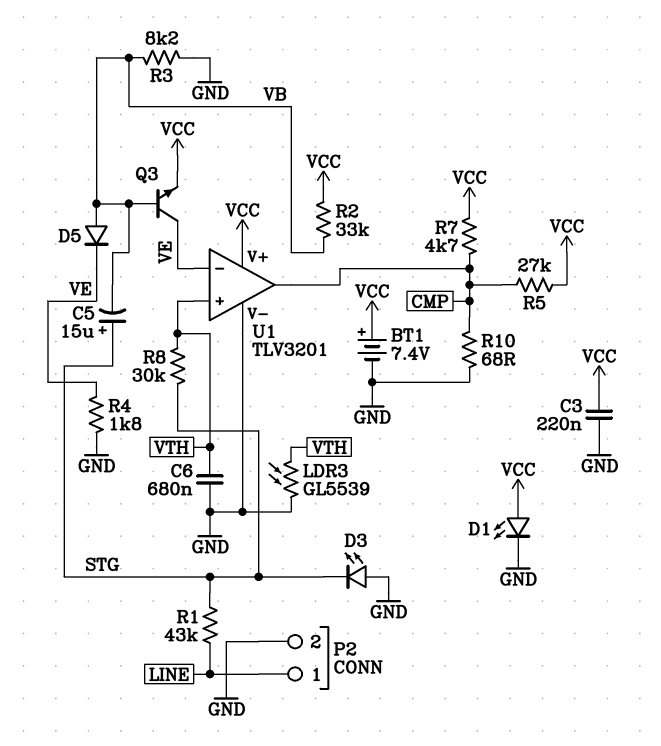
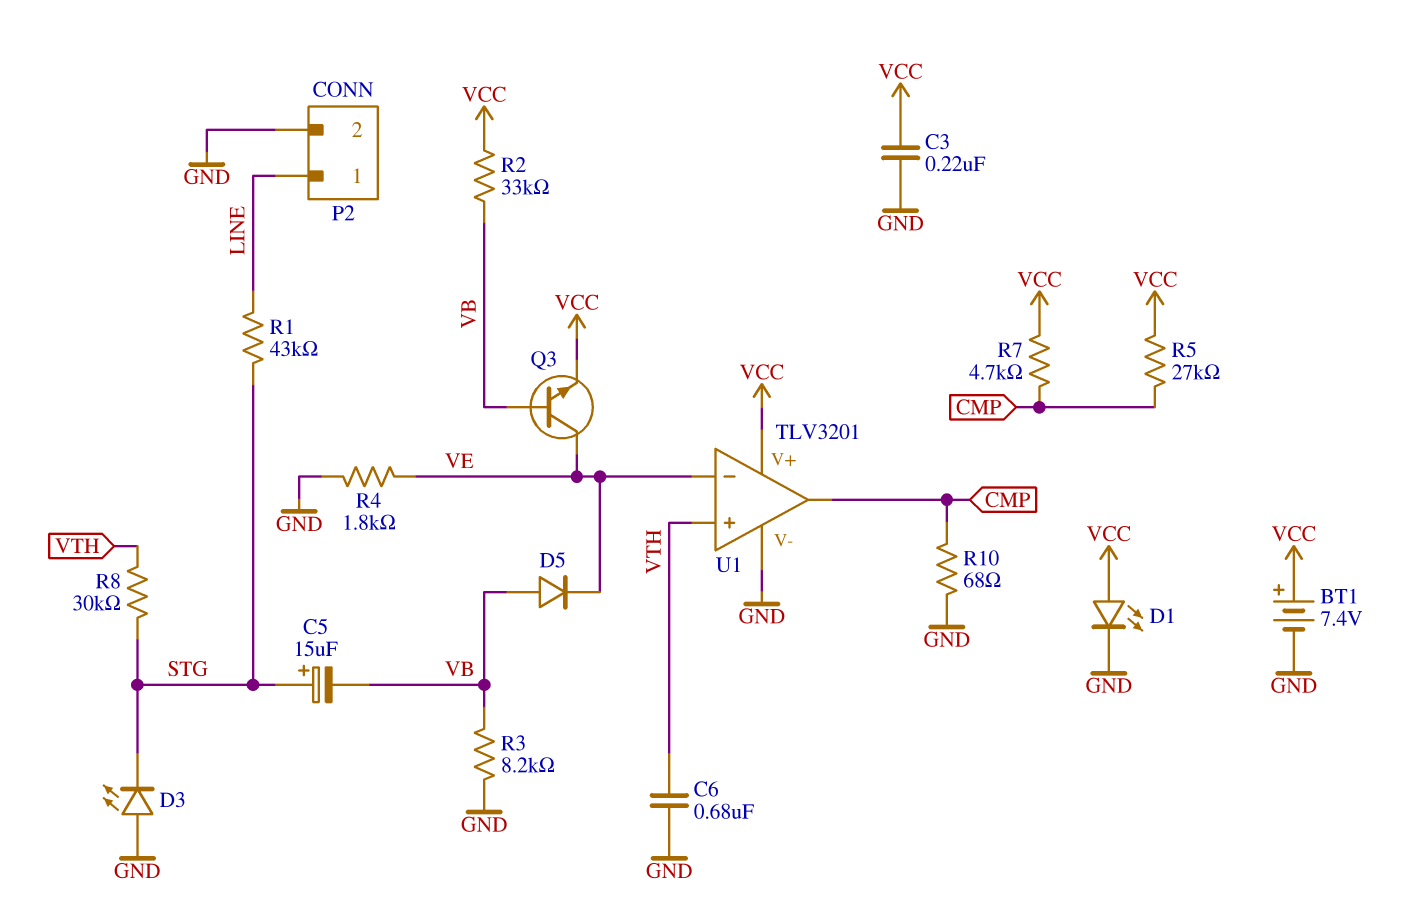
LDR3: GL5539 (GND, VTH) -> none

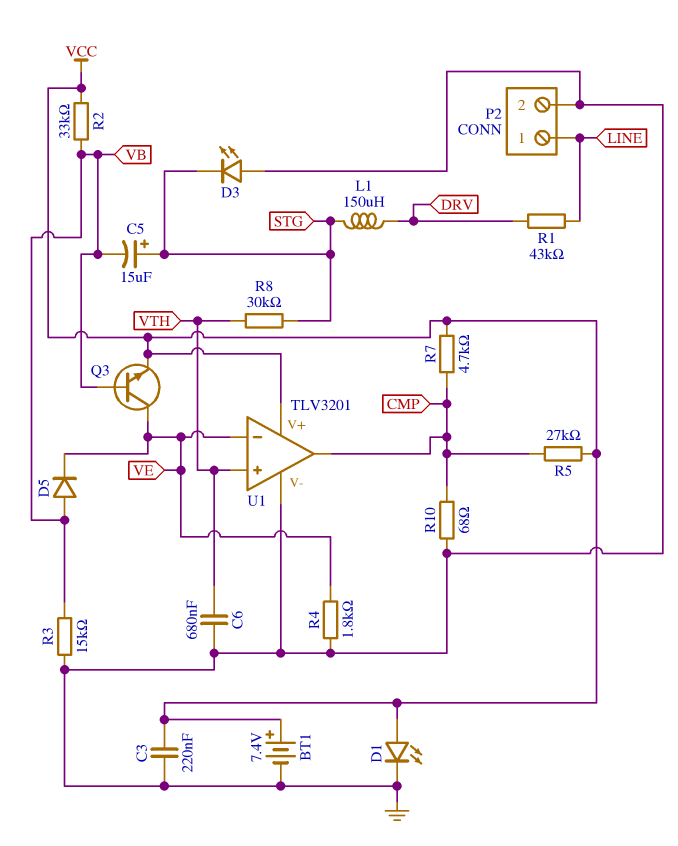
L1: none -> 150uH (DRV, STG)
R1: 43k (LINE, STG) -> 43k (DRV, LINE)
R3: 8.2k (GND, VB) -> 15k (GND, VB)

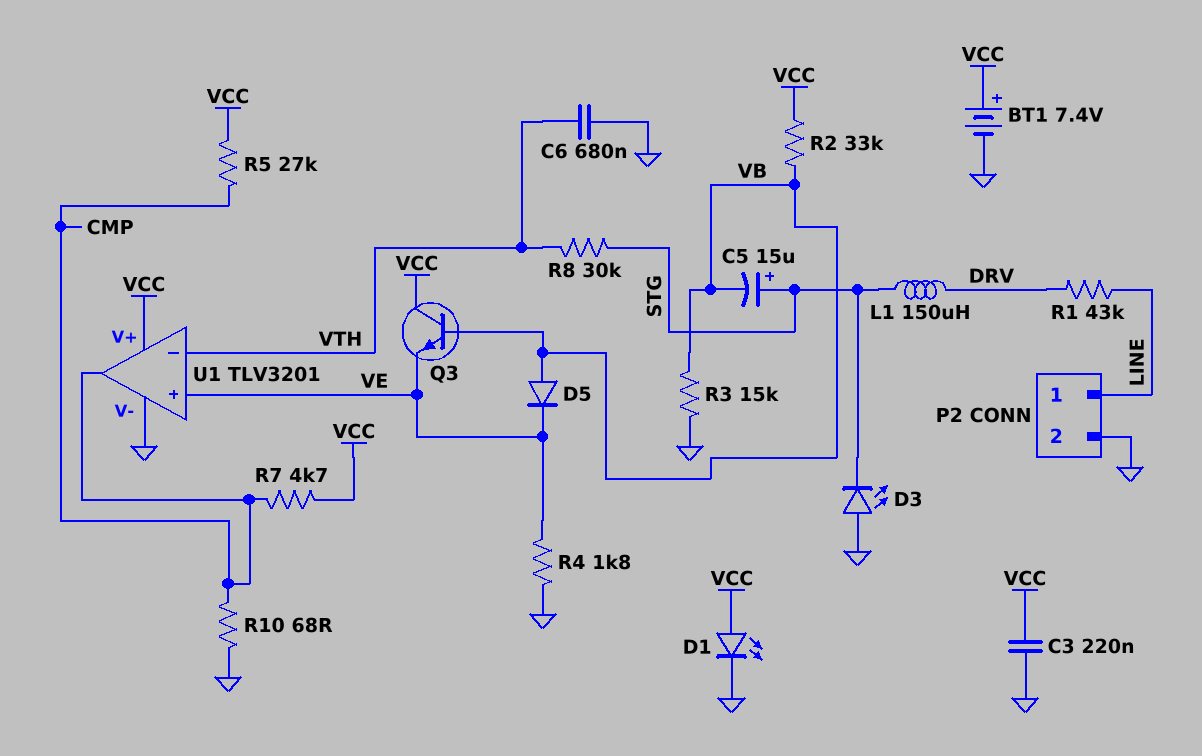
Q3: NPN (B VB, C VE, E VCC) -> NPN (B VB, C VCC, E VE)
U1 pin in+: VTH -> VE
U1 pin in-: VE -> VTH

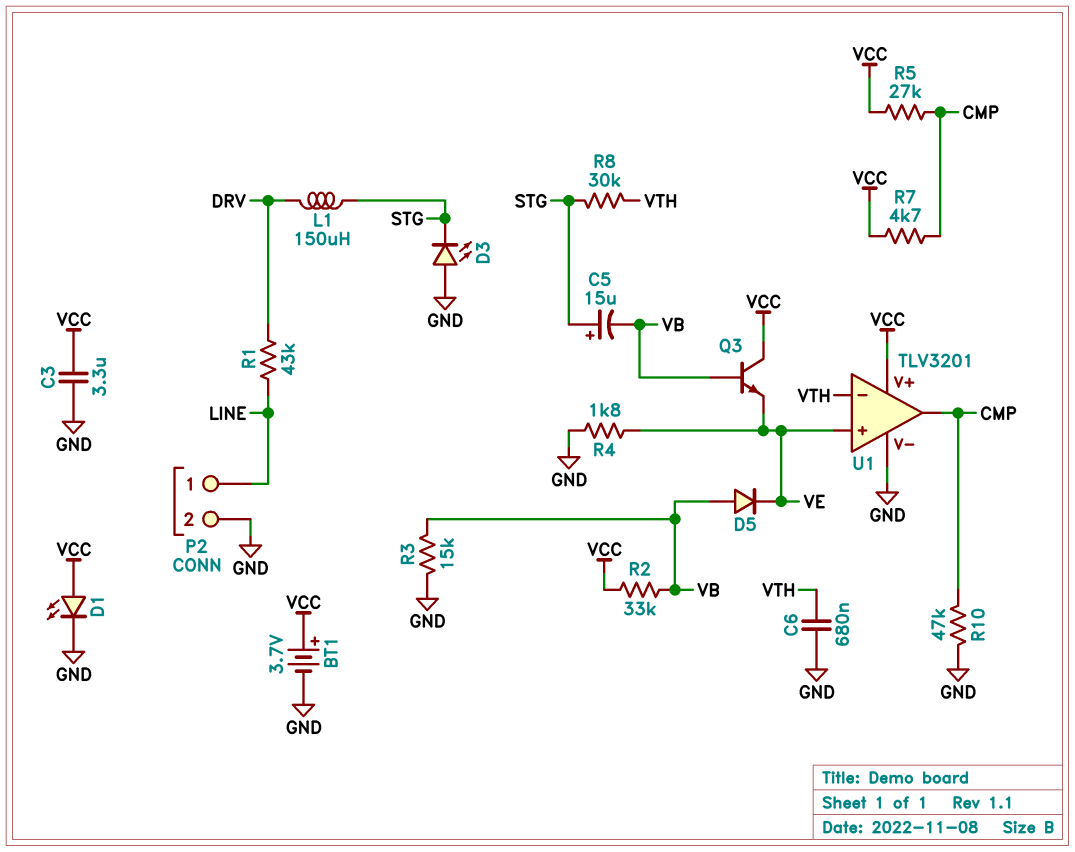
BT1: 7.4V (plus VCC, minus GND) -> 3.7V (plus VCC, minus GND)
C3: 220nF (GND, VCC) -> 3.3uF (GND, VCC)
R10: 68 (CMP, GND) -> 47k (CMP, GND)

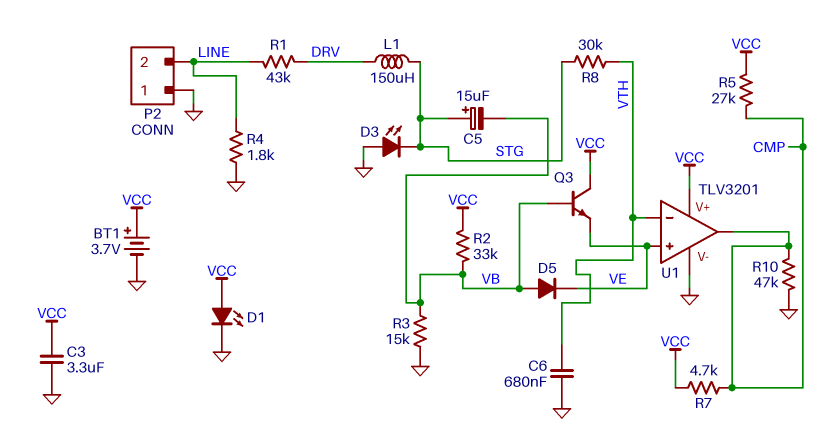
P2 pin 1: LINE -> GND
P2 pin 2: GND -> LINE
R4: 1.8k (GND, VE) -> 1.8k (GND, LINE)

